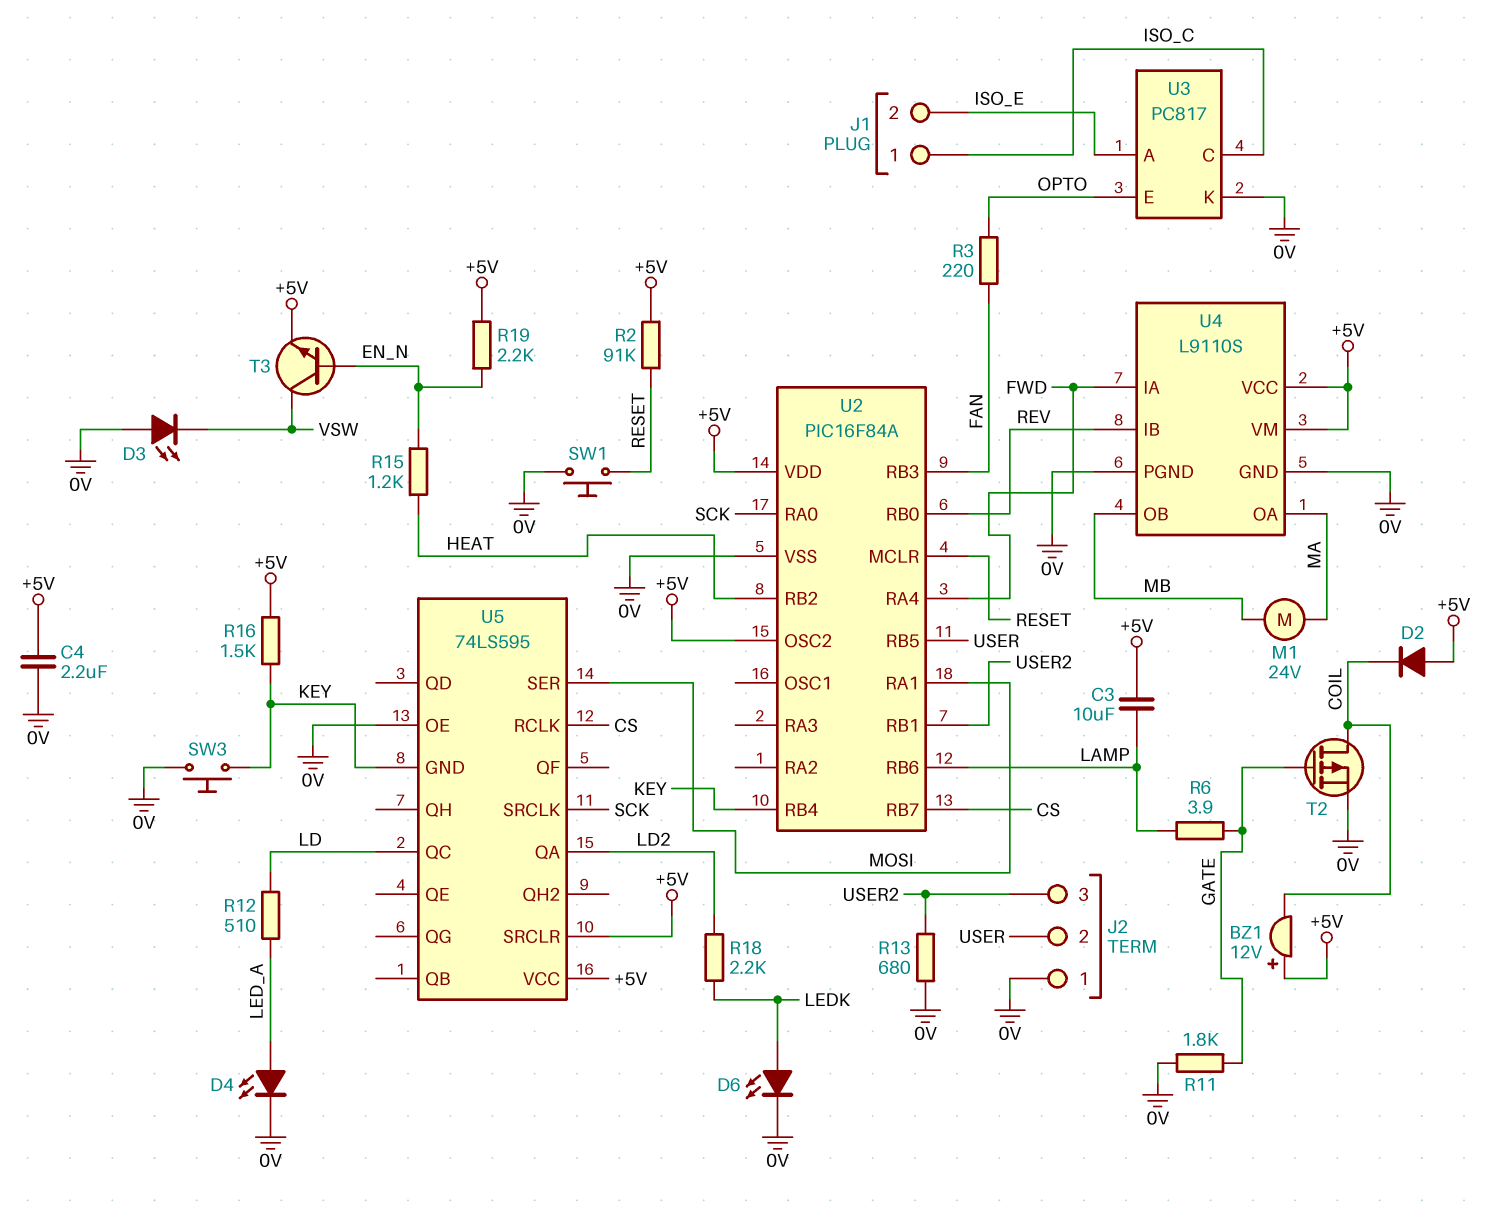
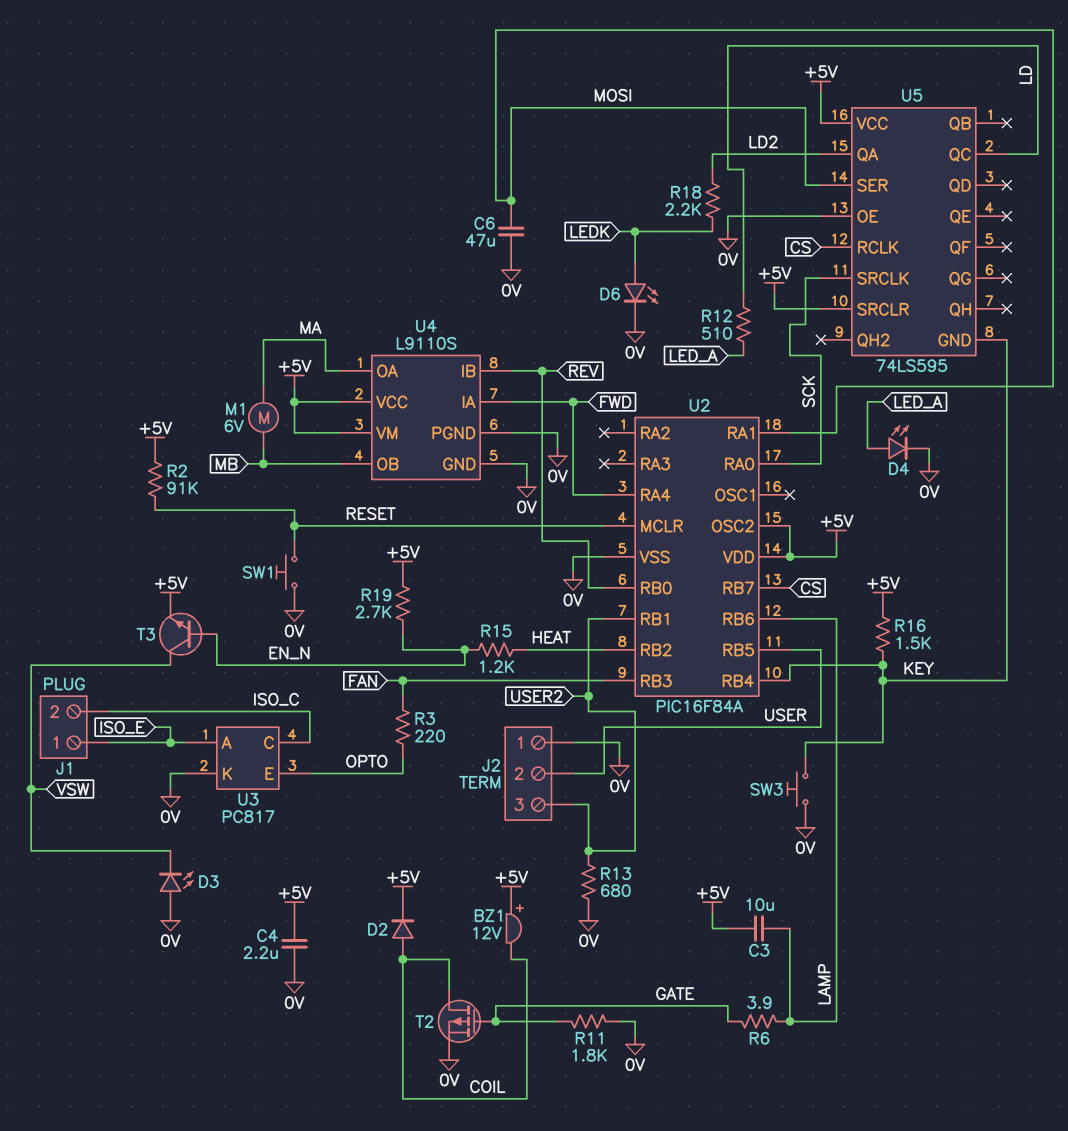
C6: none -> 47uF (0V, MOSI)
D2: diode (A +5V, K COIL) -> diode (A COIL, K +5V)
J1 pin 1: ISO_C -> ISO_E
J1 pin 2: ISO_E -> ISO_C
M1: motor 24V (MA, MB) -> motor 6V (MA, MB)
R19: 2.2k (+5V, EN_N) -> 2.7k (+5V, EN_N)

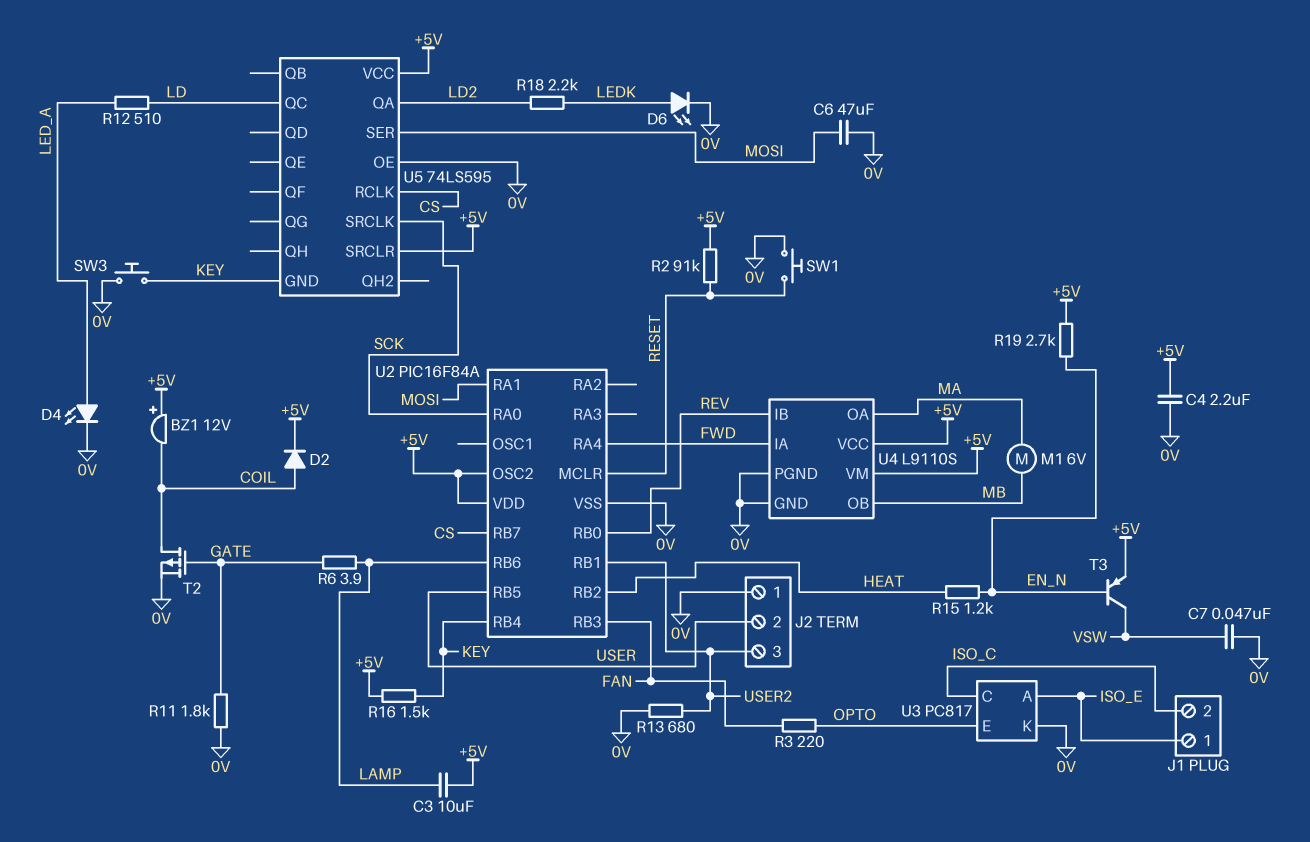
C7: none -> 47nF (0V, VSW)
D3: LED (A 0V, K VSW) -> none
T3: NPN (B EN_N, C VSW, E +5V) -> PNP (B EN_N, C VSW, E +5V)

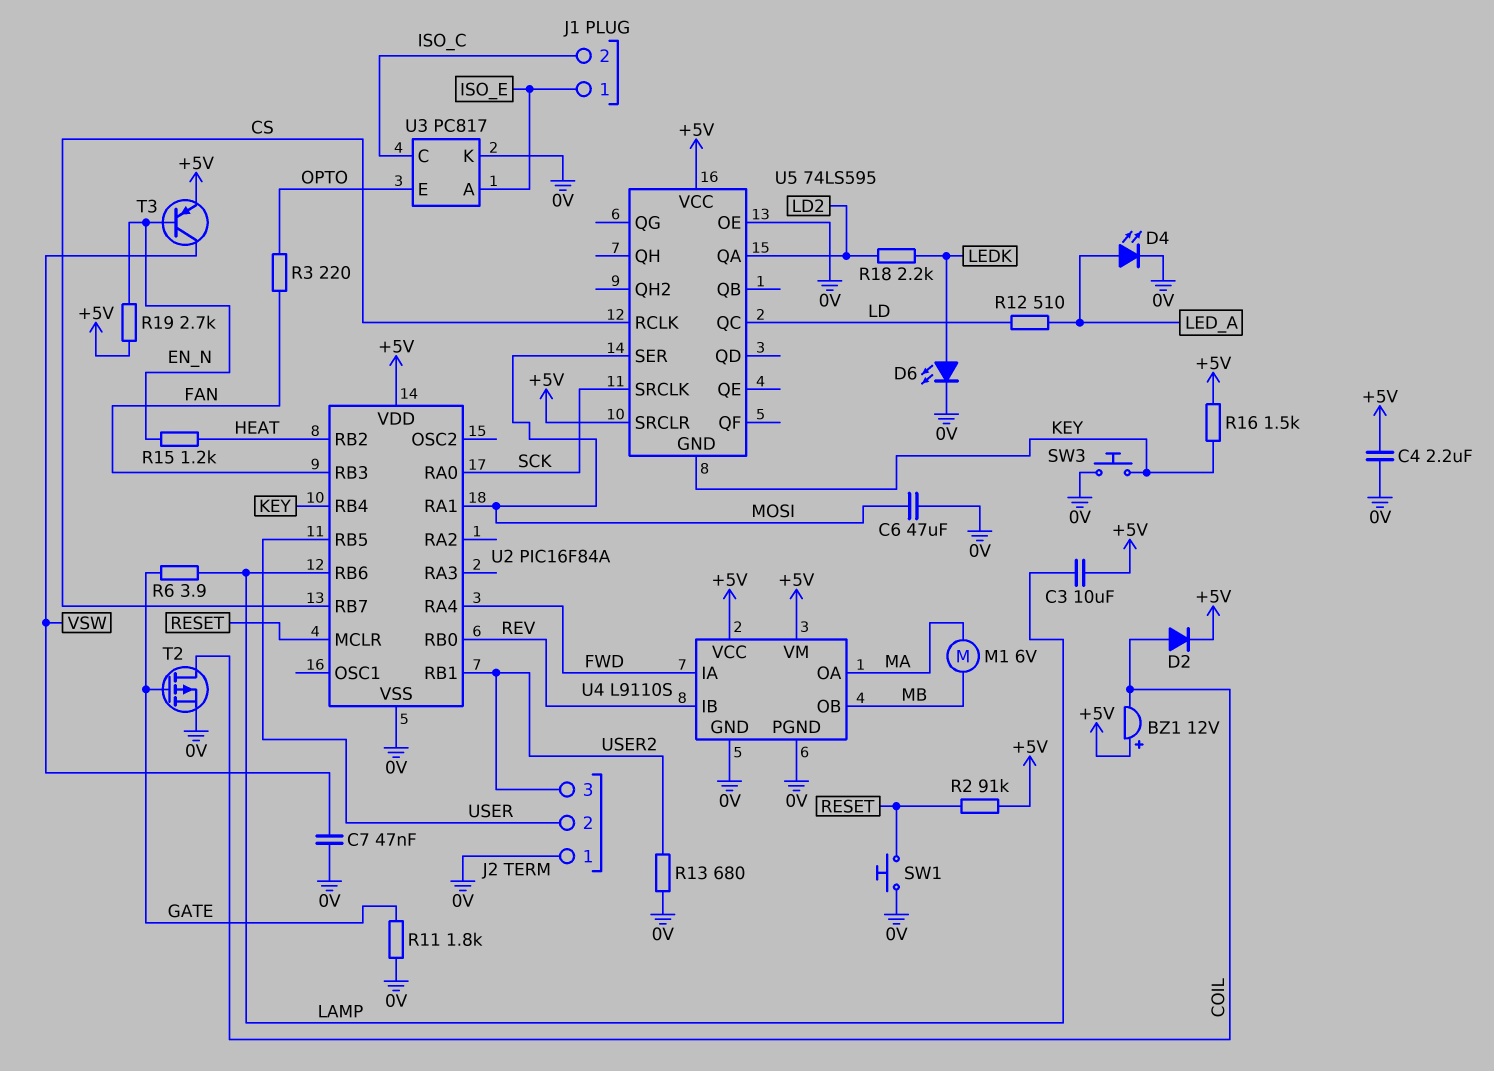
U2 pin OSC2: +5V -> none

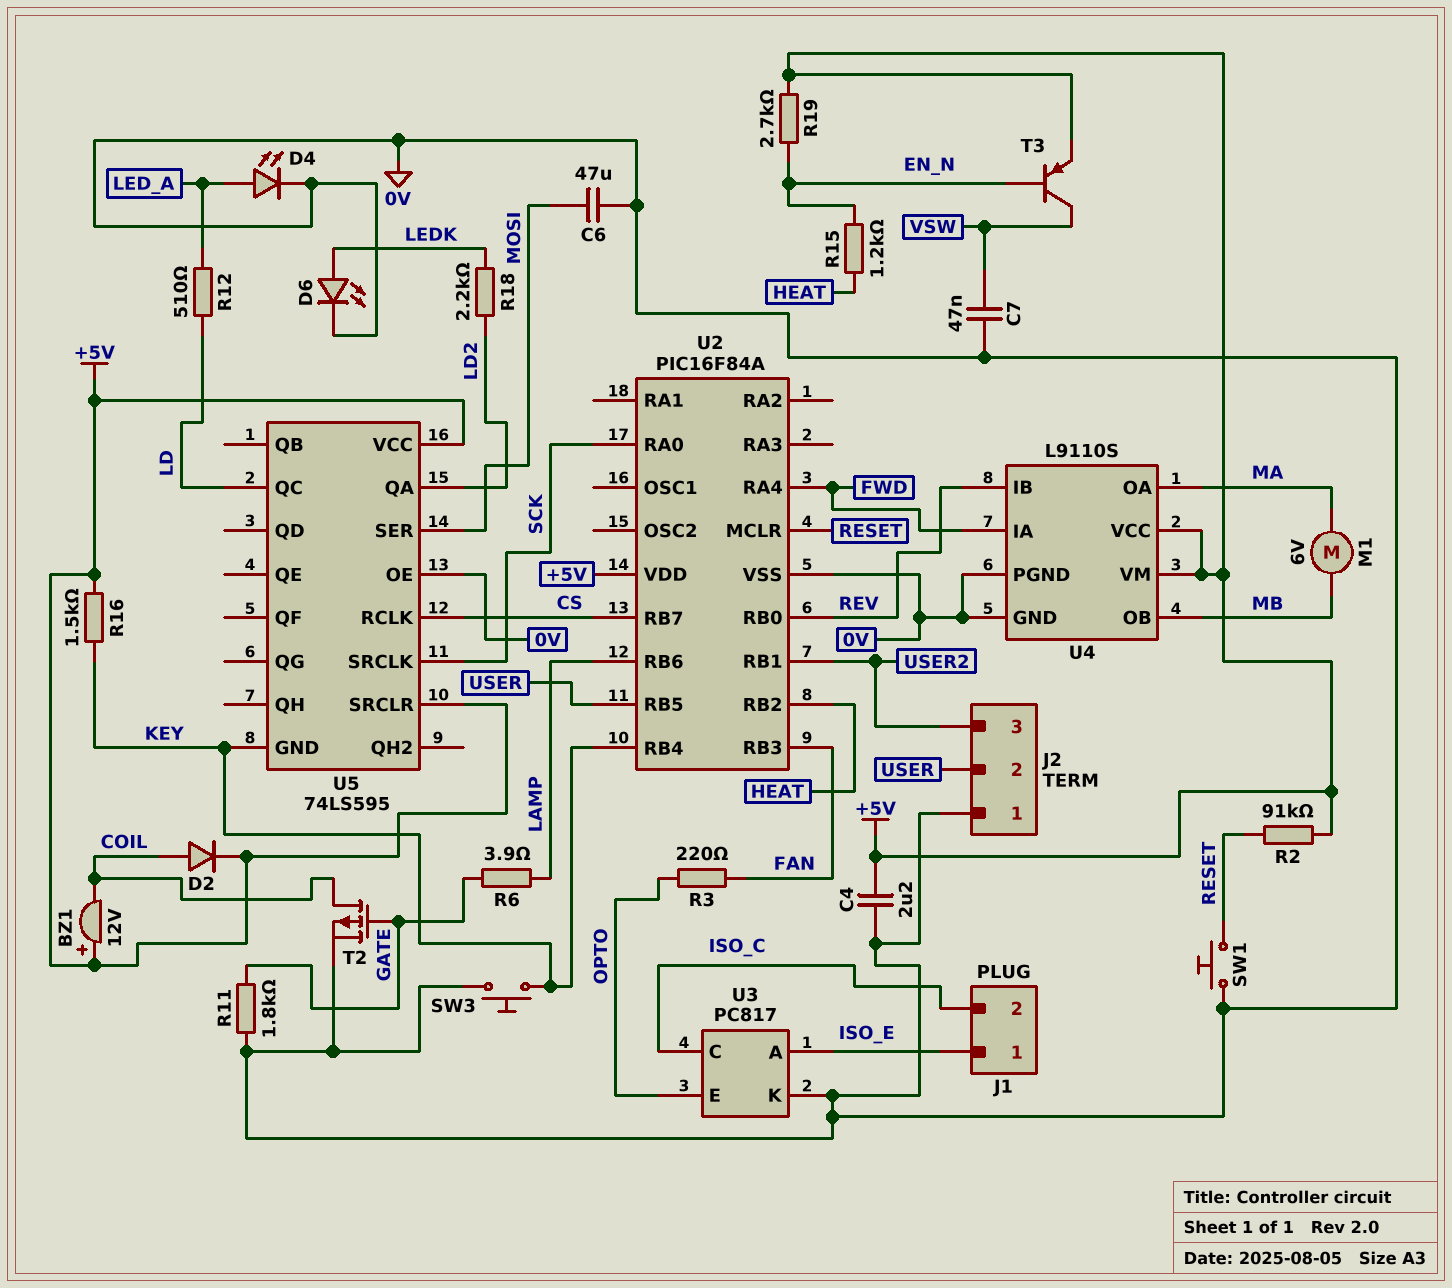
C3: 10uF (+5V, LAMP) -> none
R13: 680 (0V, USER2) -> none
U2 pin RA1: MOSI -> none

